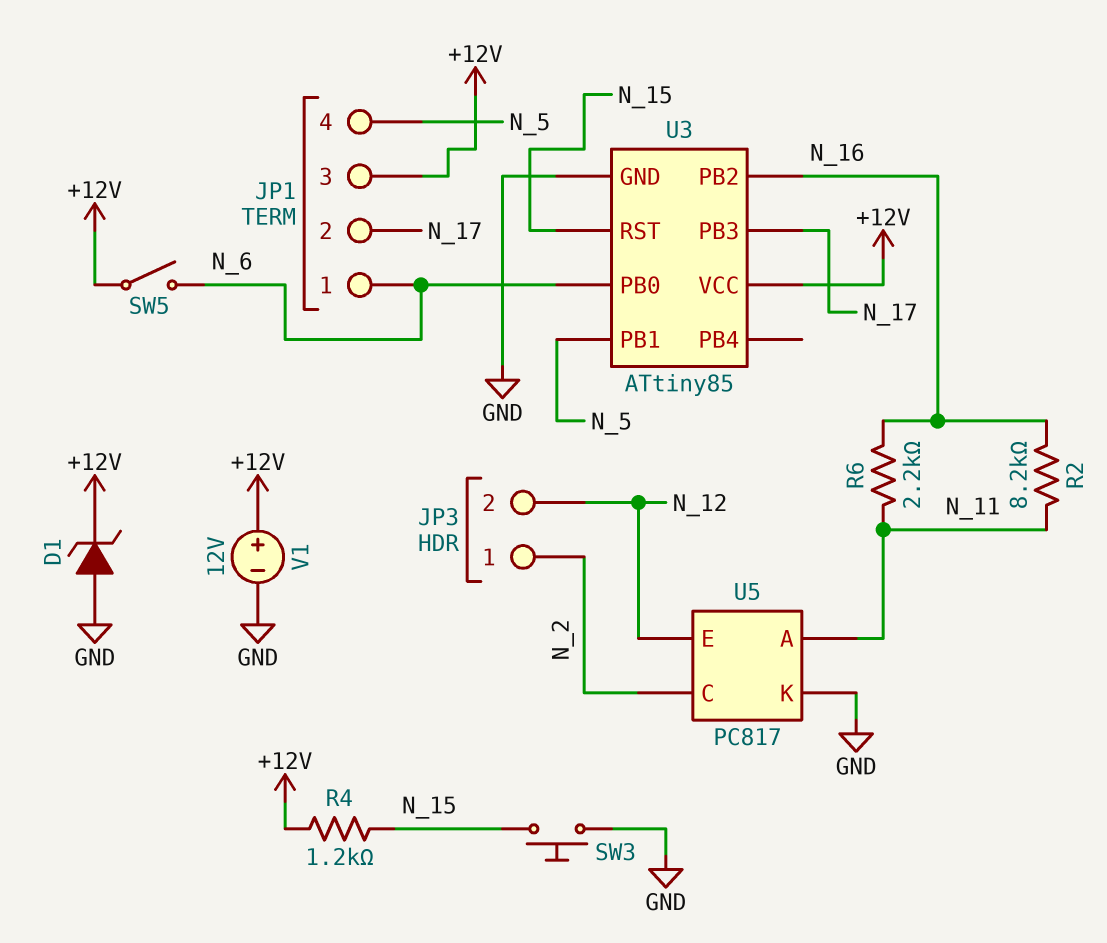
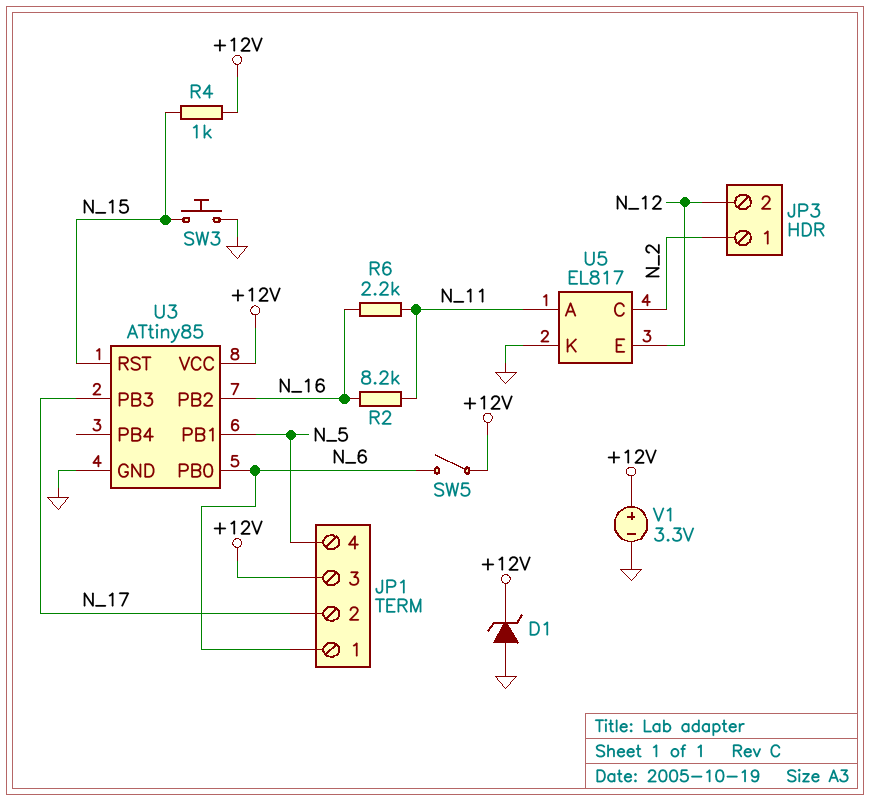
R4: 1.2k (+12V, N_15) -> 1k (+12V, N_15)
U5: PC817 -> EL817
V1: 12V (plus +12V, minus GND) -> 3.3V (plus +12V, minus GND)

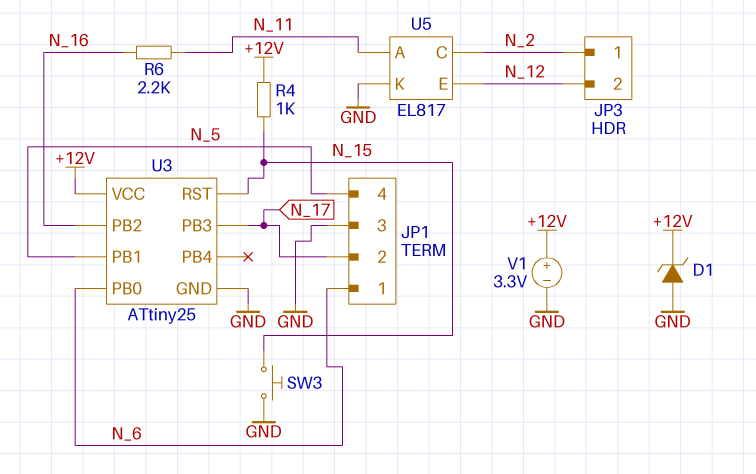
JP1 pin 3: +12V -> GND
R2: 8.2k (N_11, N_16) -> none
SW5: switch (+12V, N_6) -> none
U3: ATtiny85 -> ATtiny25

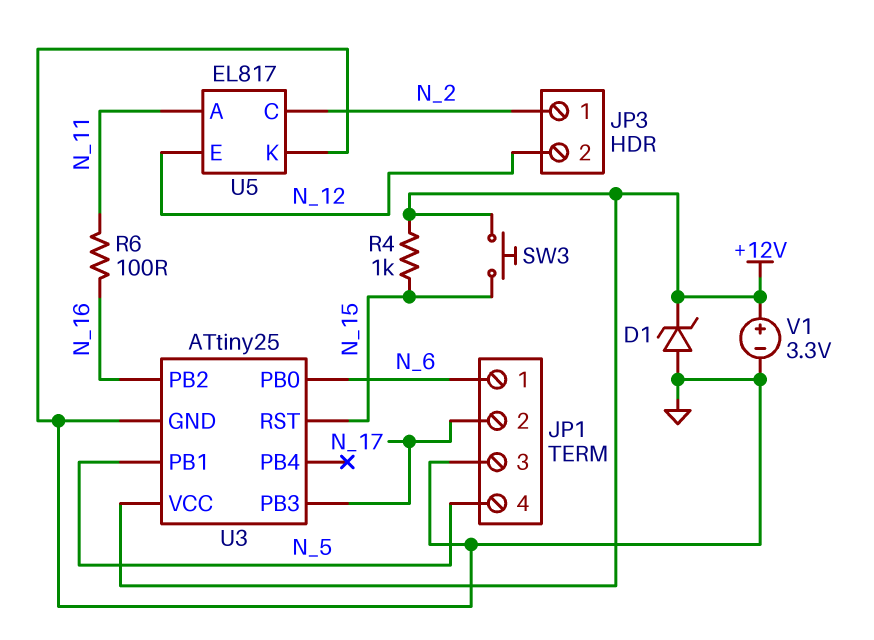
R6: 2.2k (N_11, N_16) -> 100 (N_11, N_16)
SW3: button (GND, N_15) -> button (+12V, N_15)

